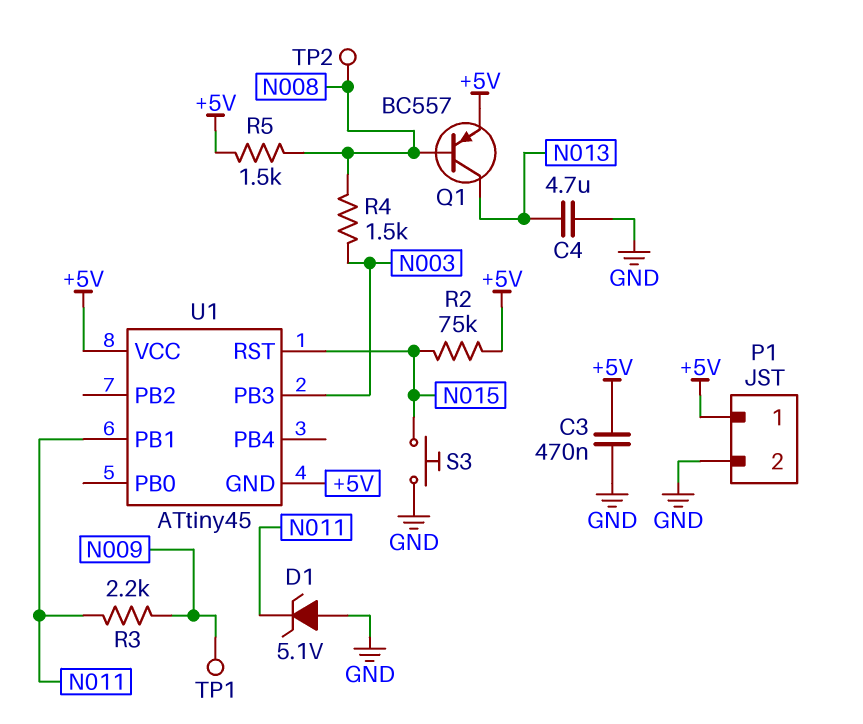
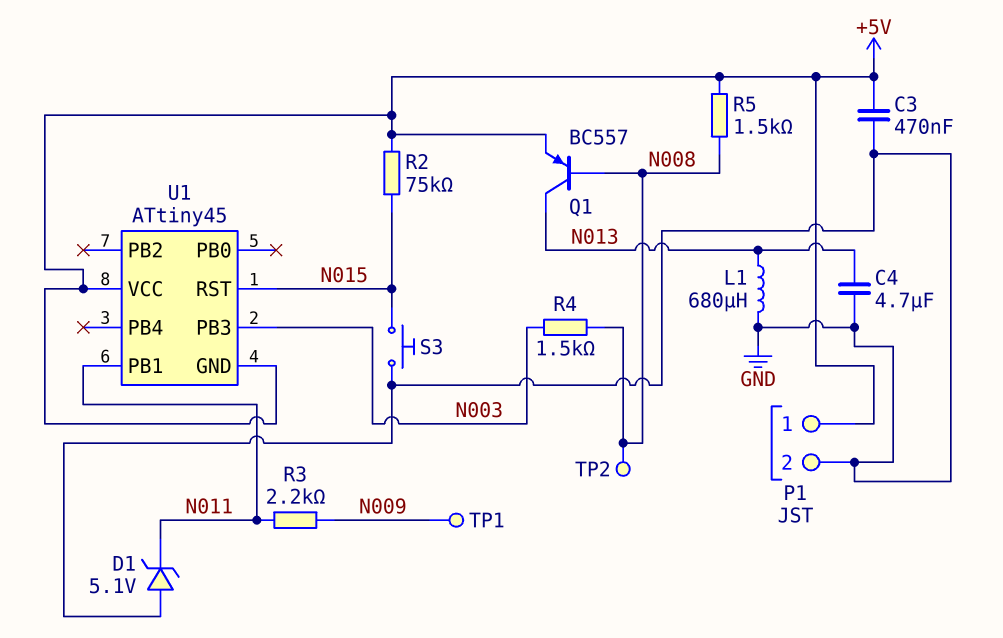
L1: none -> 680uH (GND, N013)

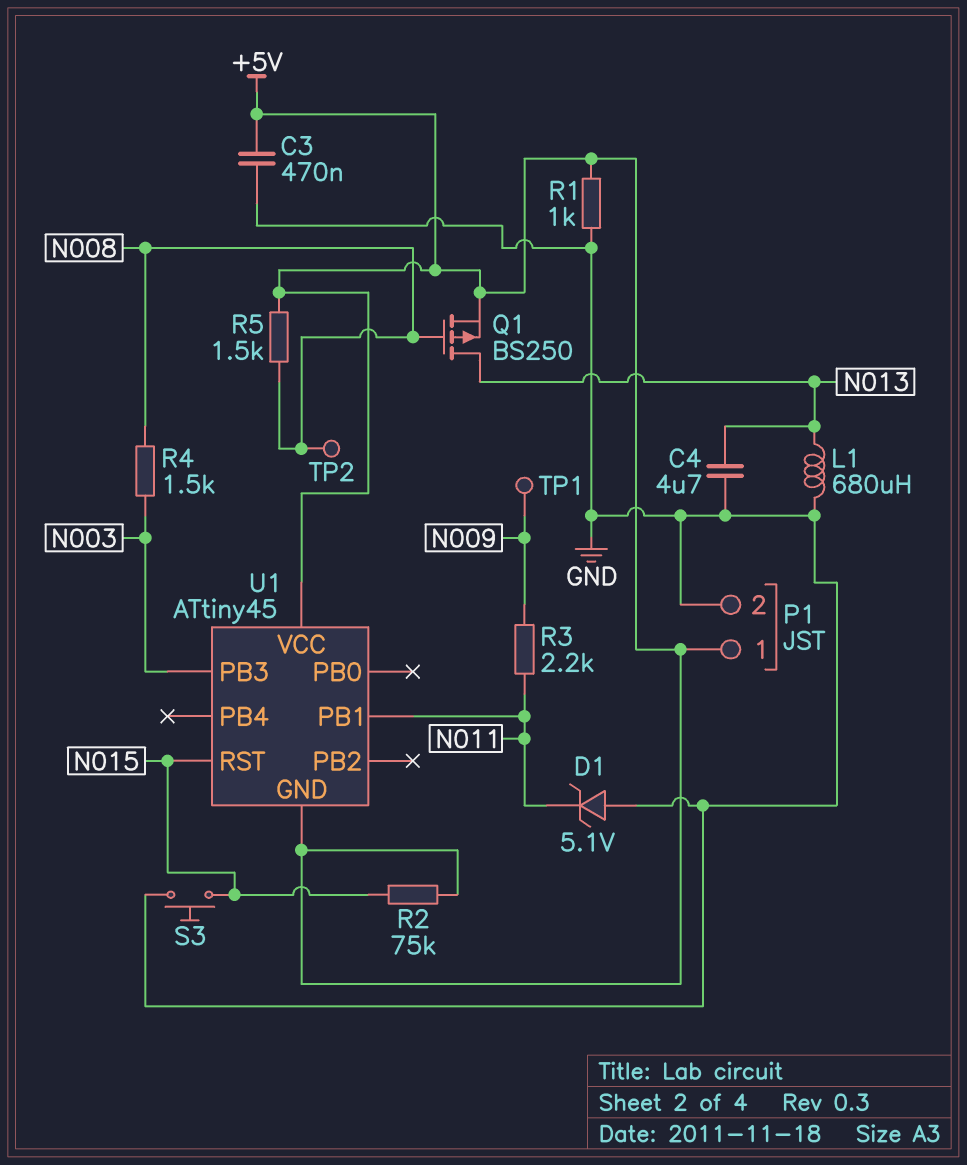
Q1: PNP BC557 (B N008, C N013, E +5V) -> PMOS BS250 (G N008, D N013, S +5V)
R1: none -> 1k (+5V, GND)

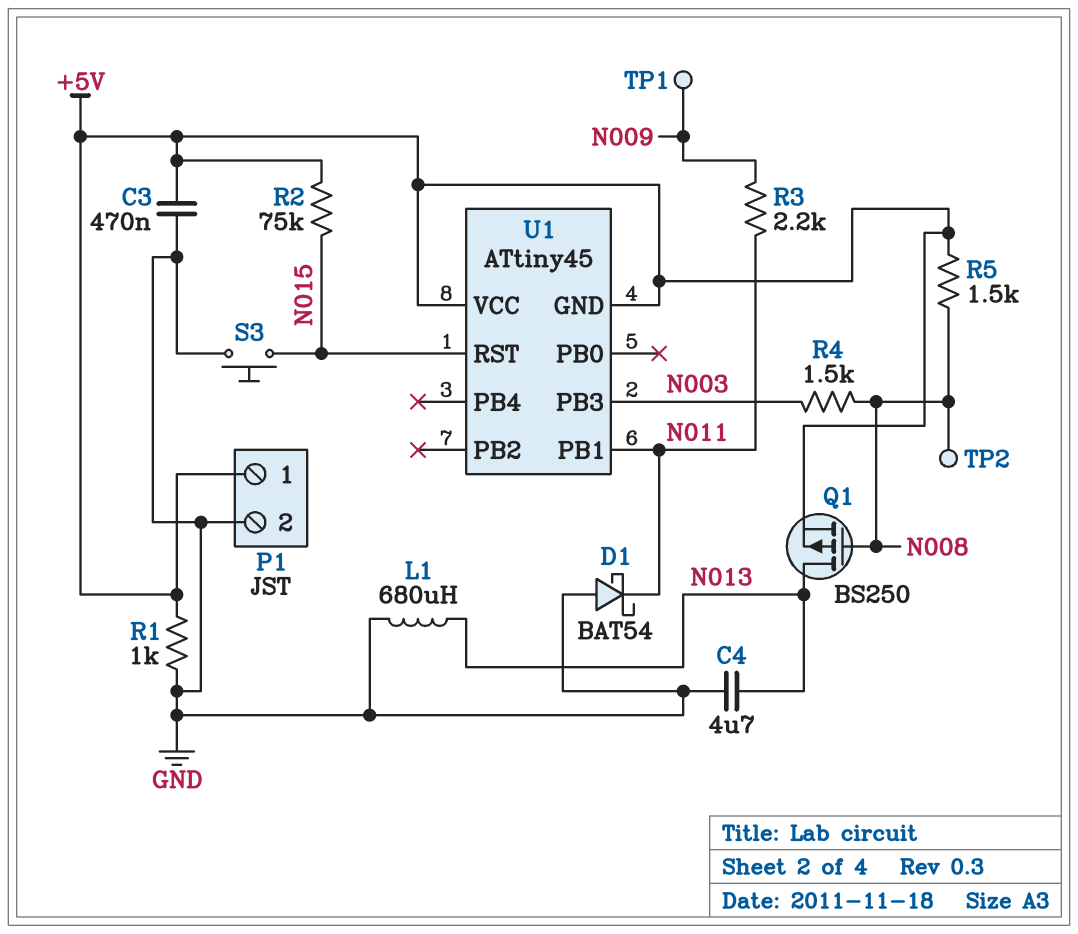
D1: zener 5.1V (A GND, K N011) -> schottky BAT54 (A GND, K N011)

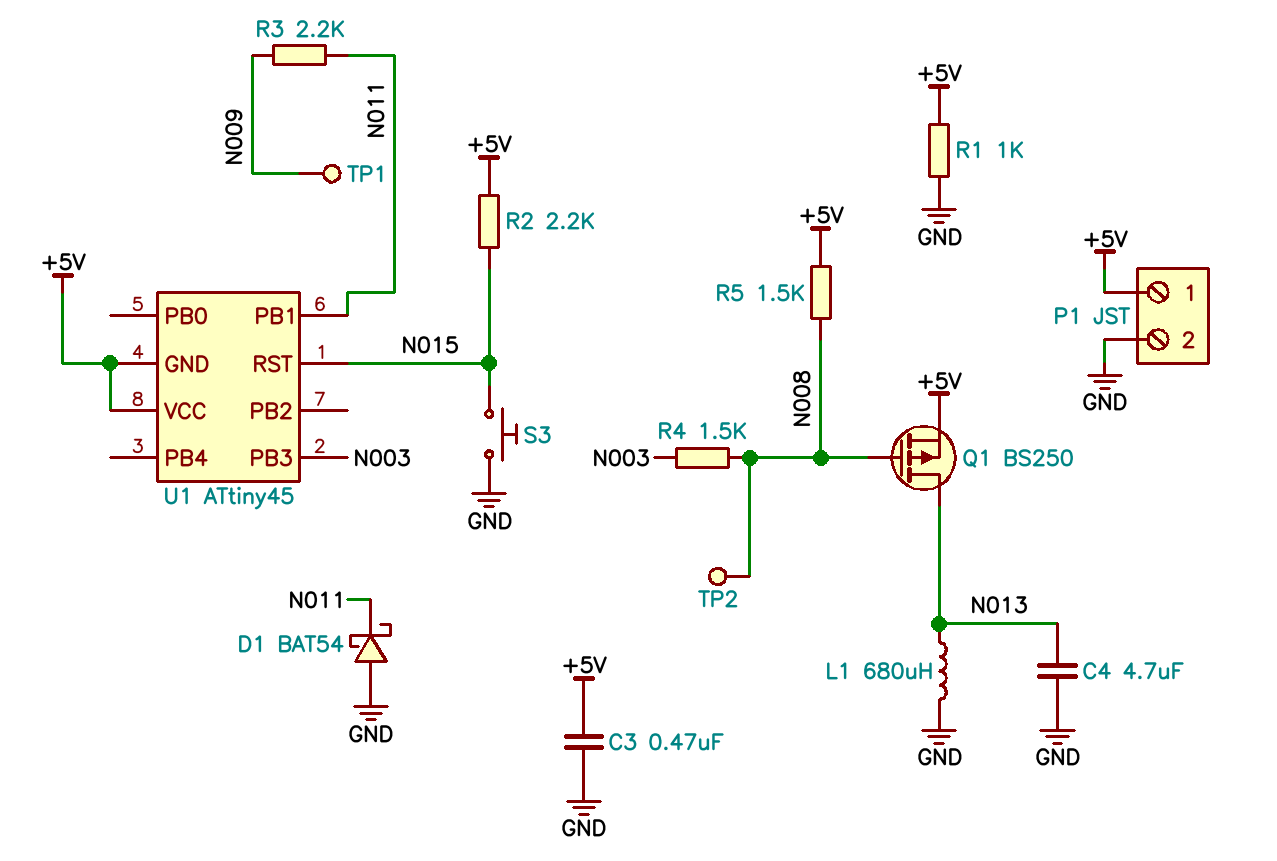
R2: 75k (+5V, N015) -> 2.2k (+5V, N015)

